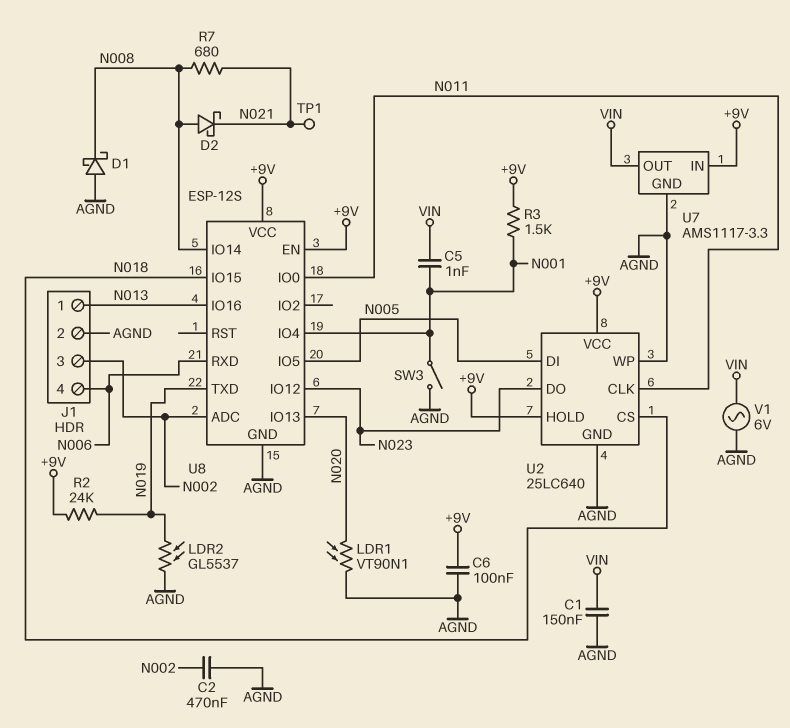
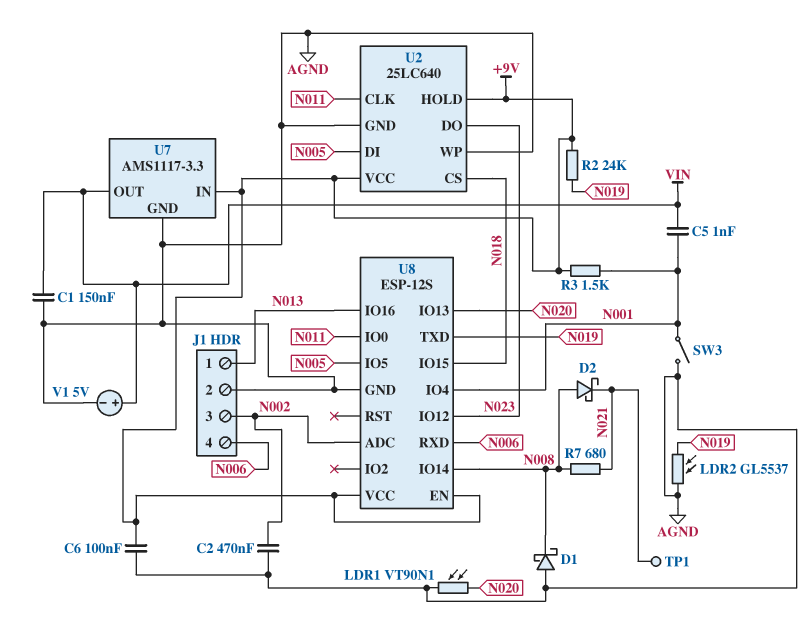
V1: AC 6V (AGND, VIN) -> 5V (plus VIN, minus AGND)

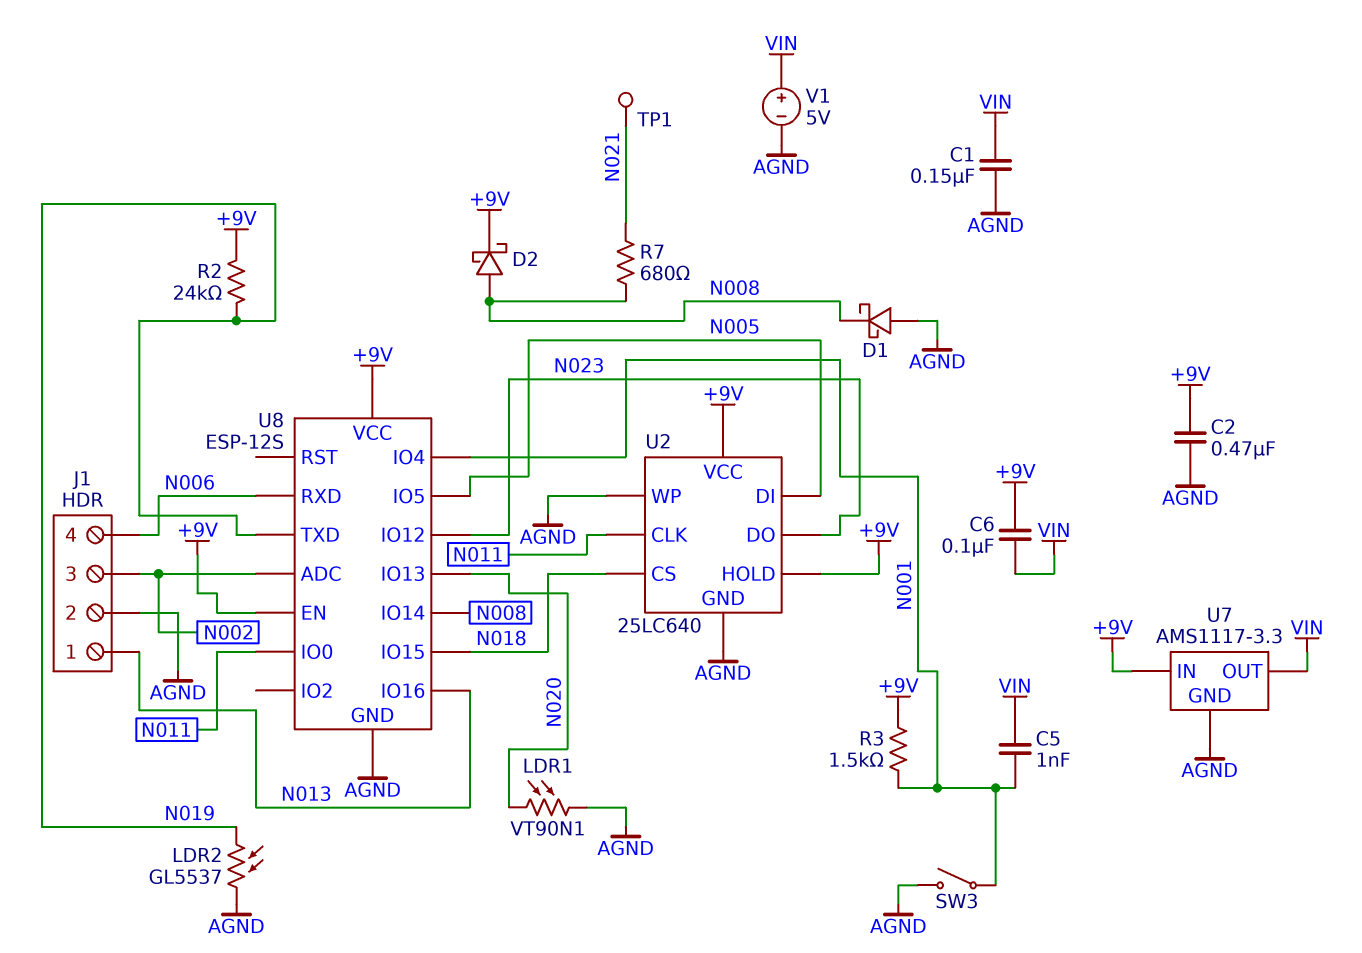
C2: 470nF (AGND, N002) -> 470nF (+9V, AGND)
C6: 100nF (+9V, AGND) -> 100nF (+9V, VIN)
D2: schottky (A N008, K N021) -> schottky (A N008, K +9V)

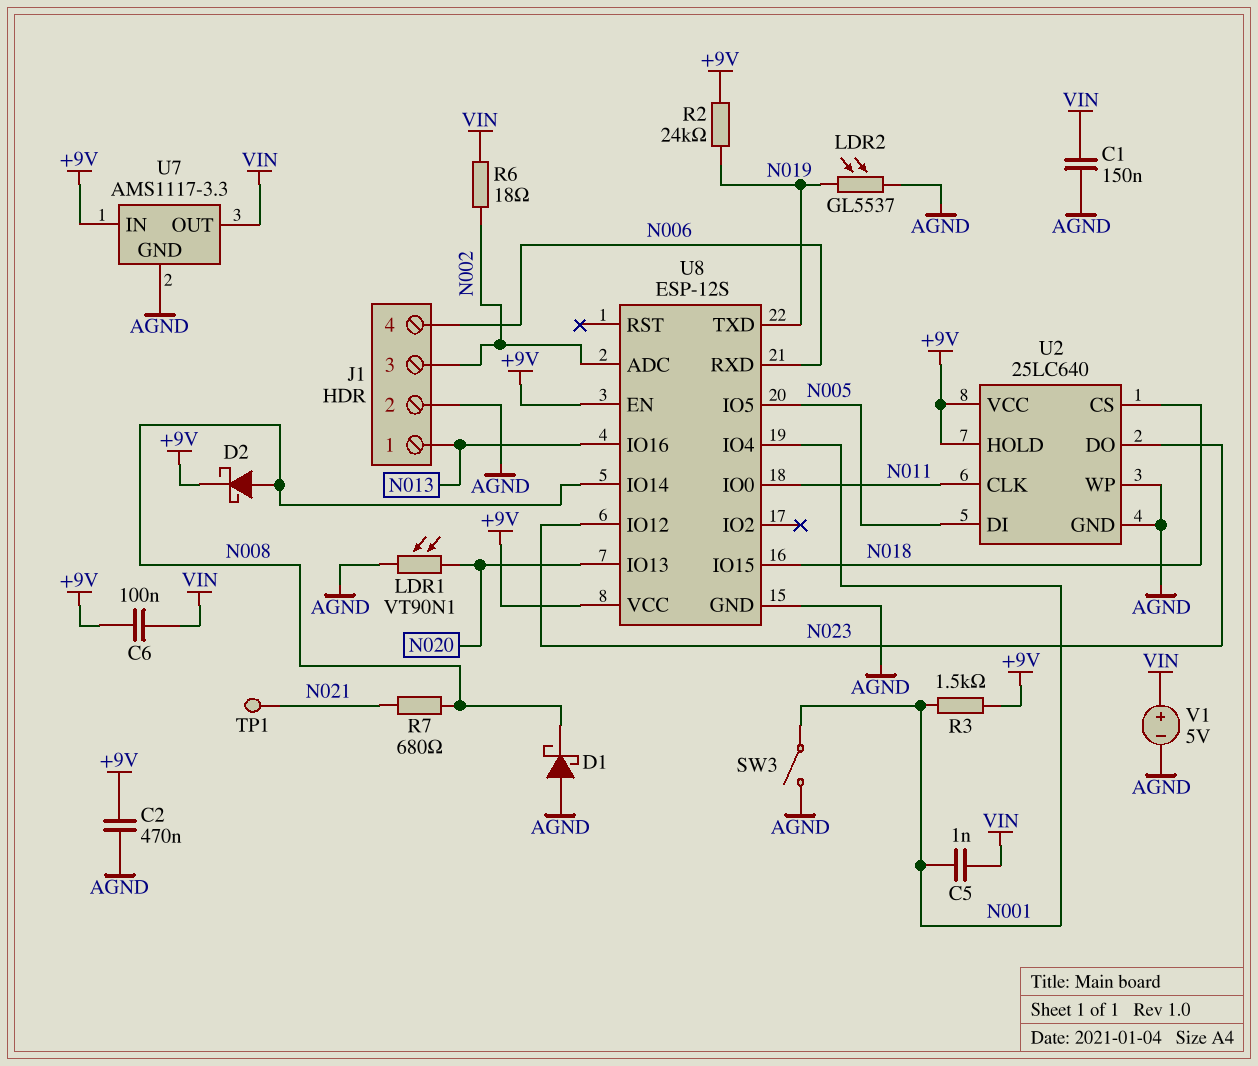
R6: none -> 18 (N002, VIN)

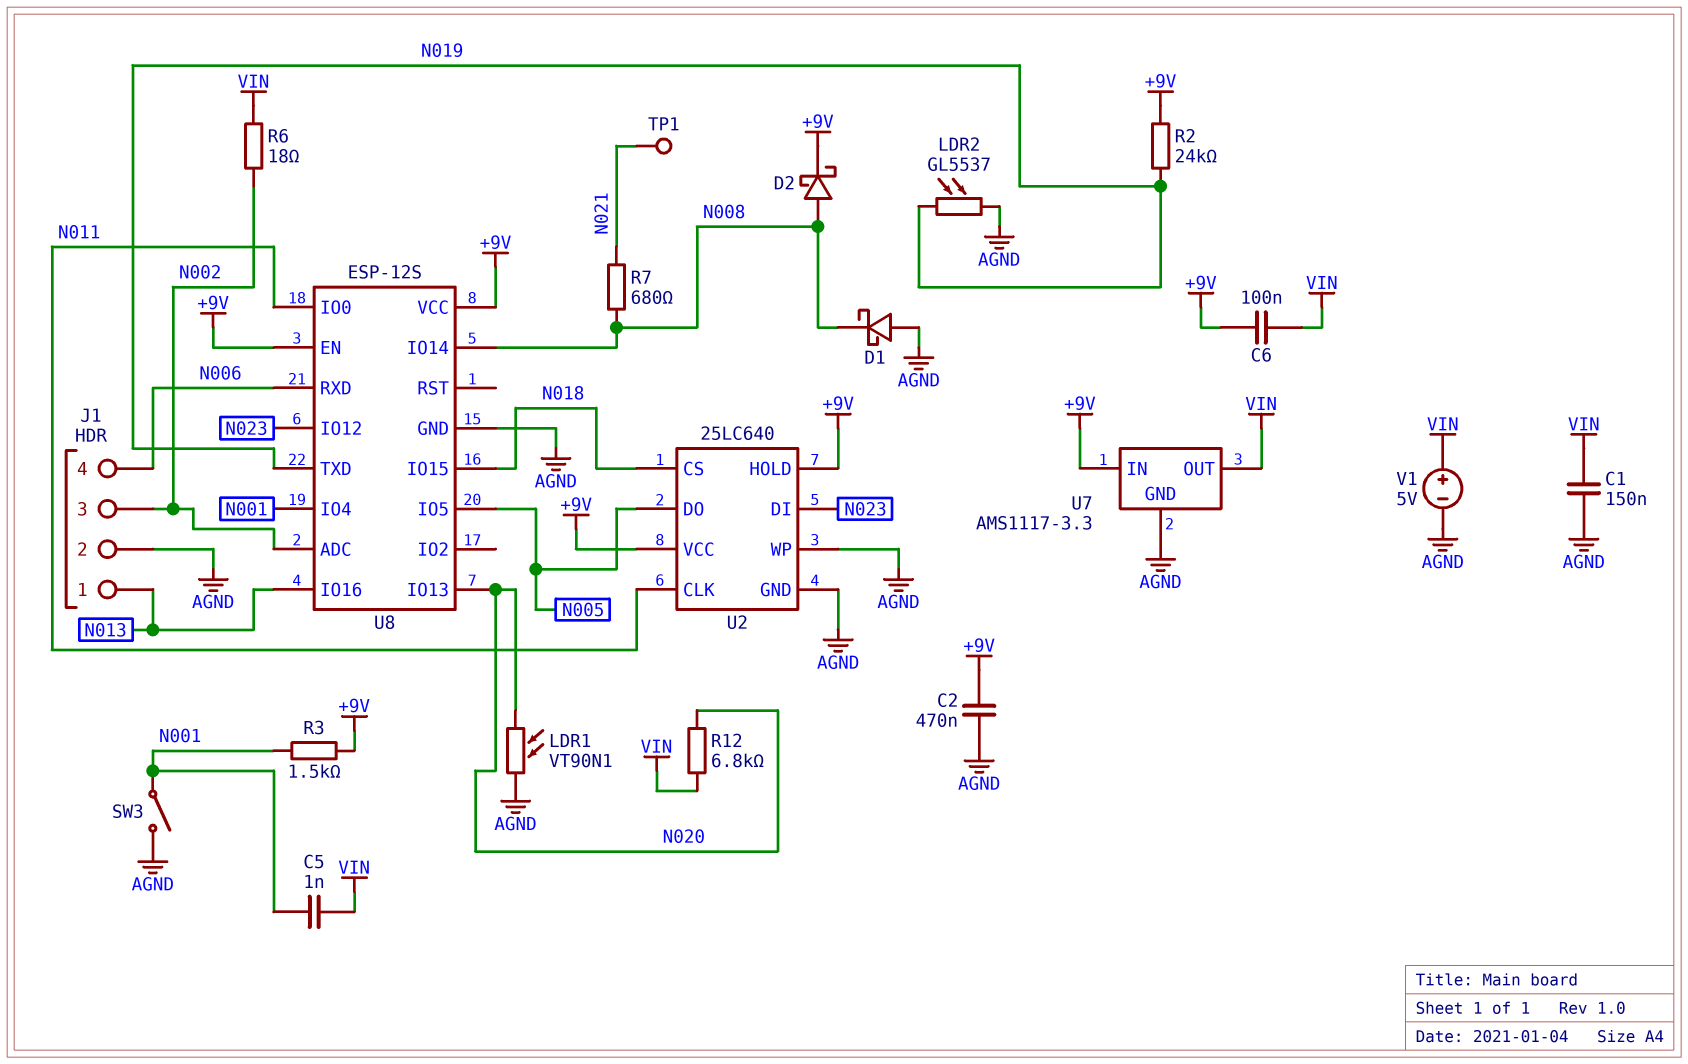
R12: none -> 6.8k (N020, VIN)
U2 pin DI: N005 -> N023
U2 pin DO: N023 -> N005

